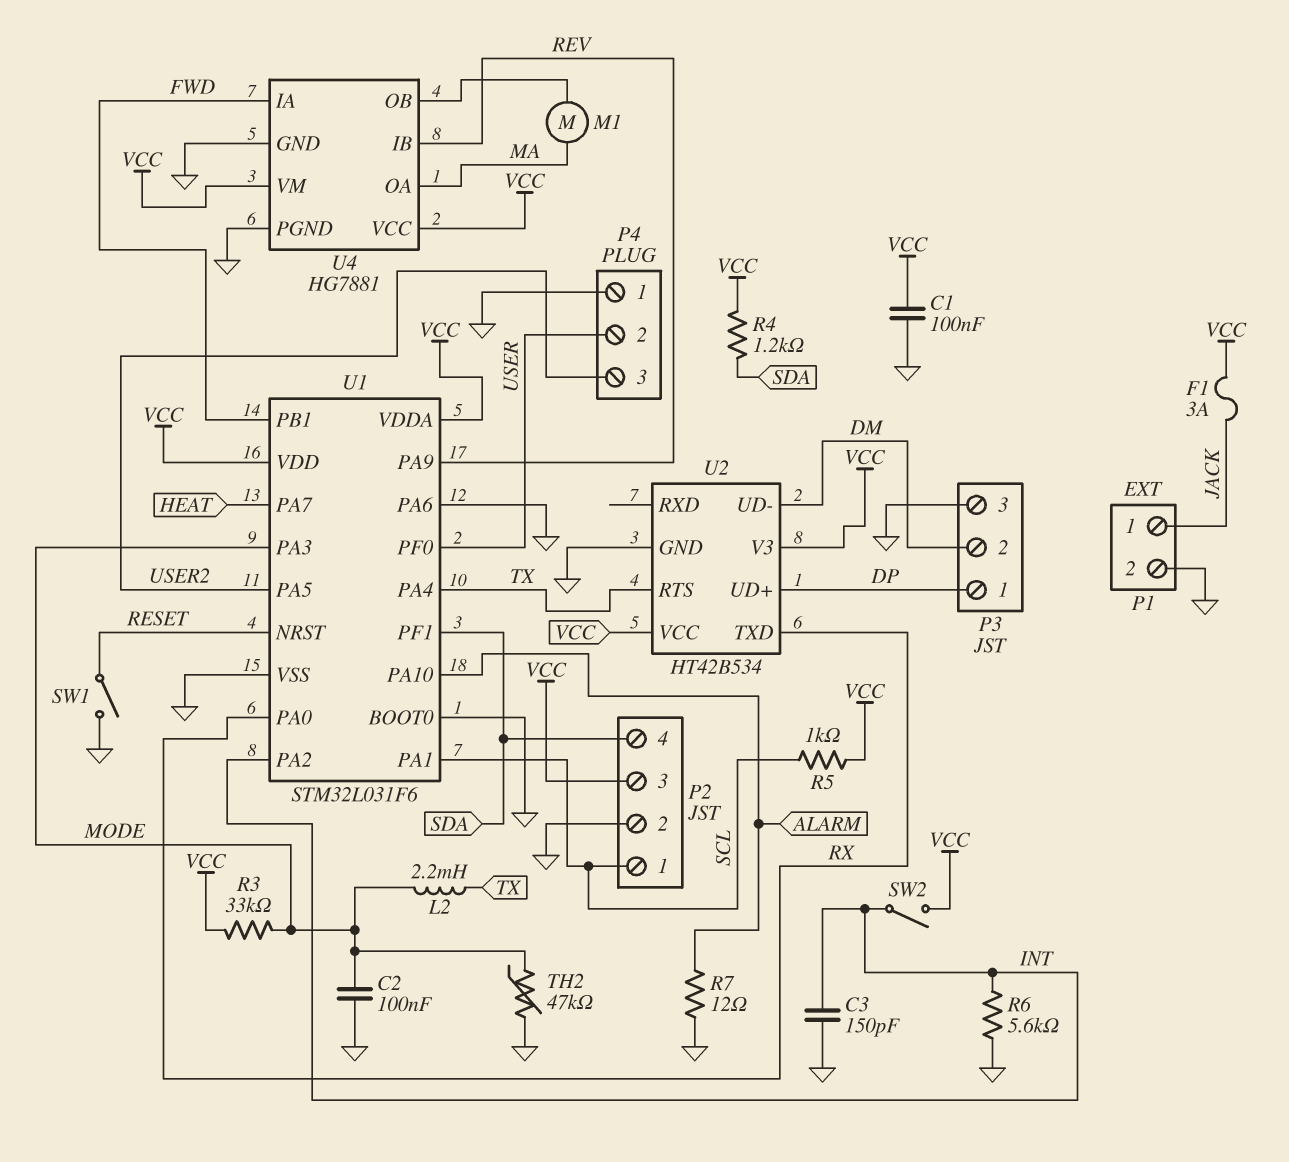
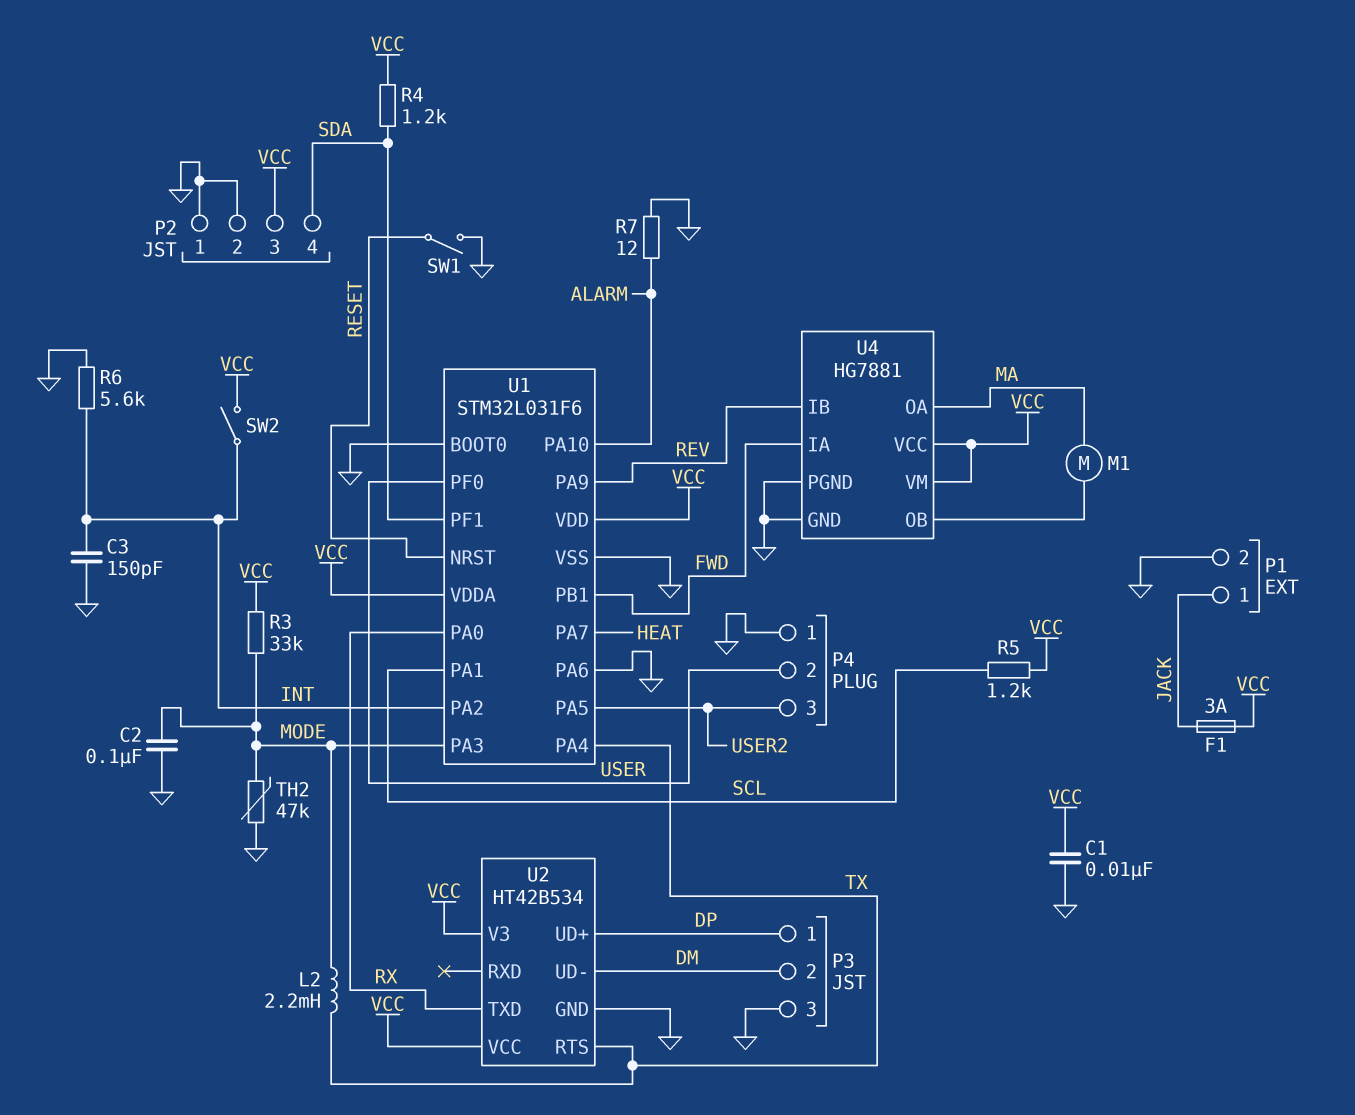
C1: 100nF (GND, VCC) -> 10nF (GND, VCC)
P2 pin 1: SCL -> GND
R5: 1k (SCL, VCC) -> 1.2k (SCL, VCC)

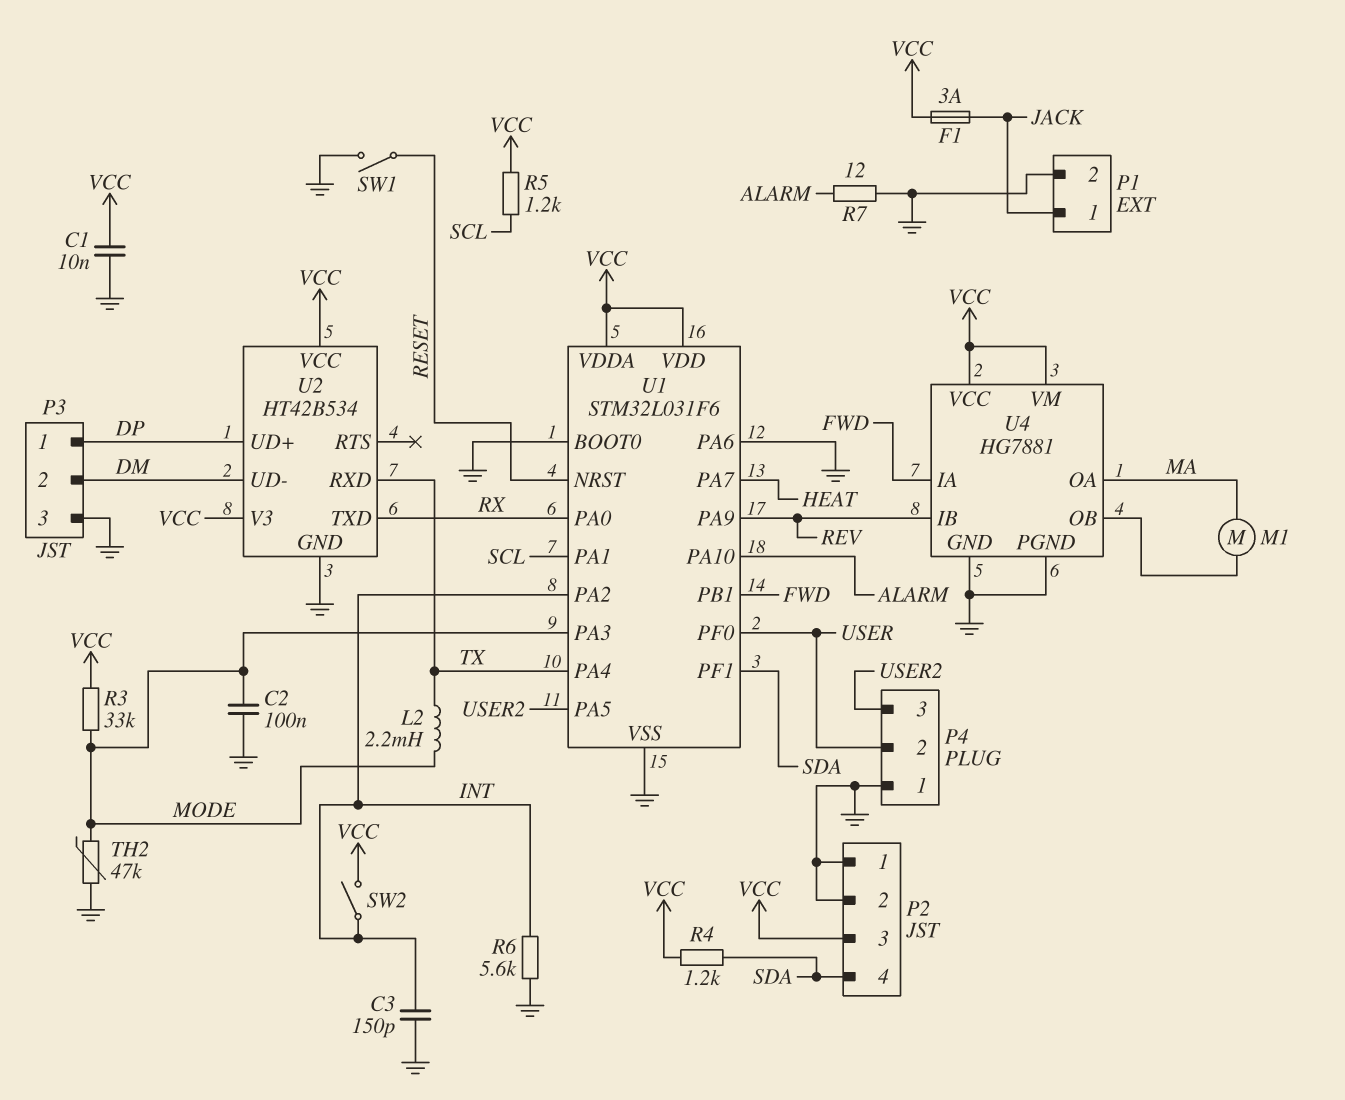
U2 pin RTS: TX -> none
U2 pin RXD: none -> TX

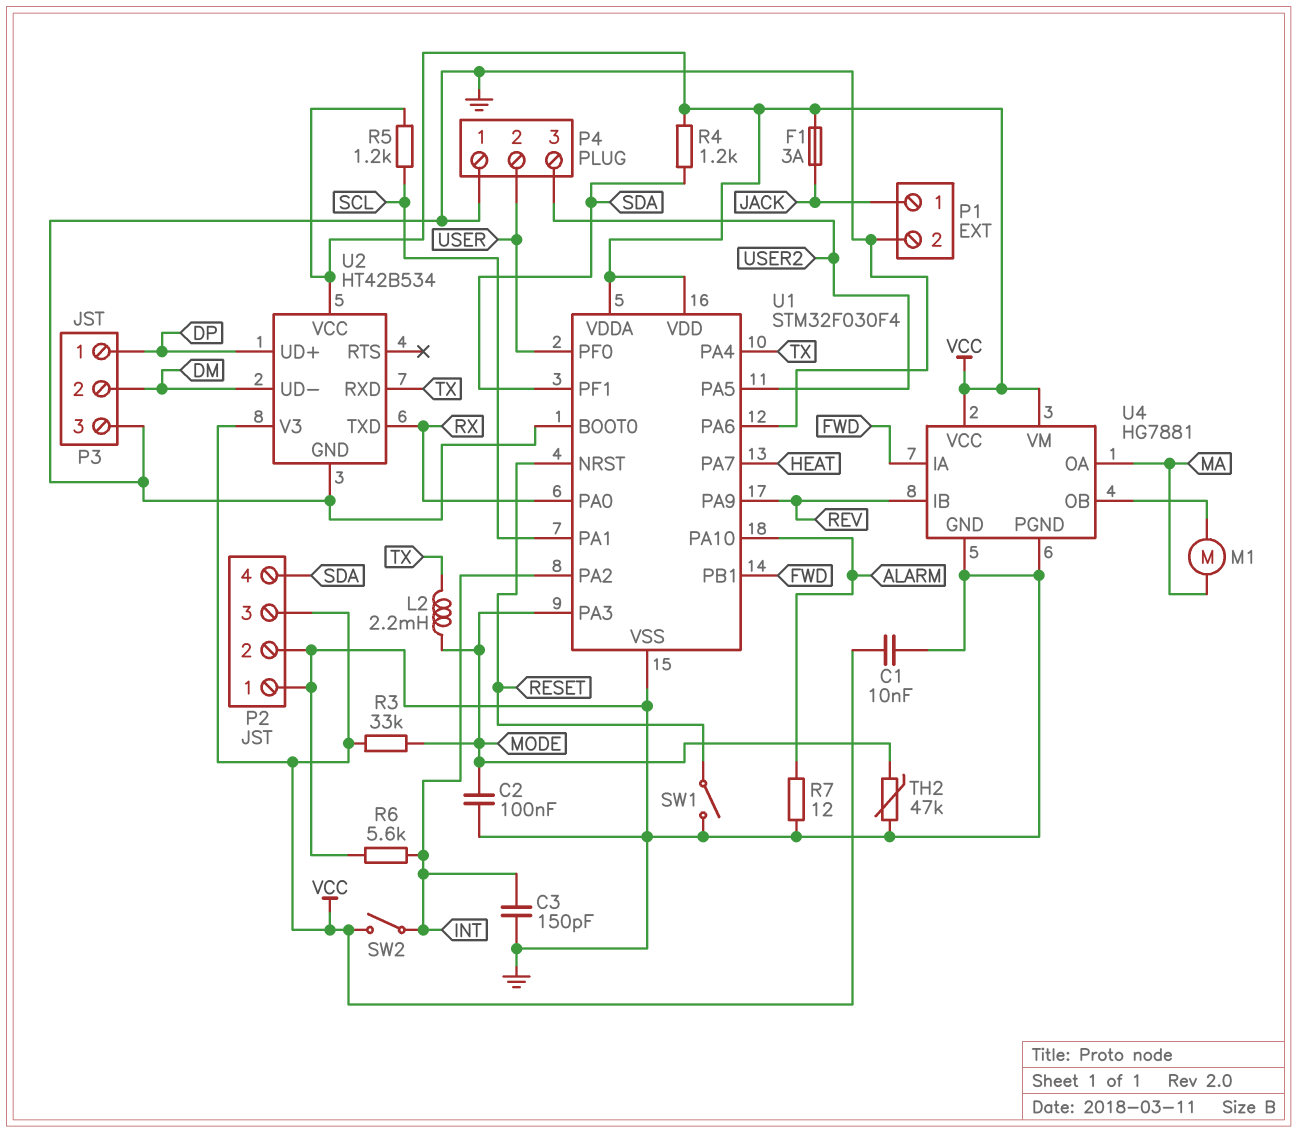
U1: STM32L031F6 -> STM32F030F4

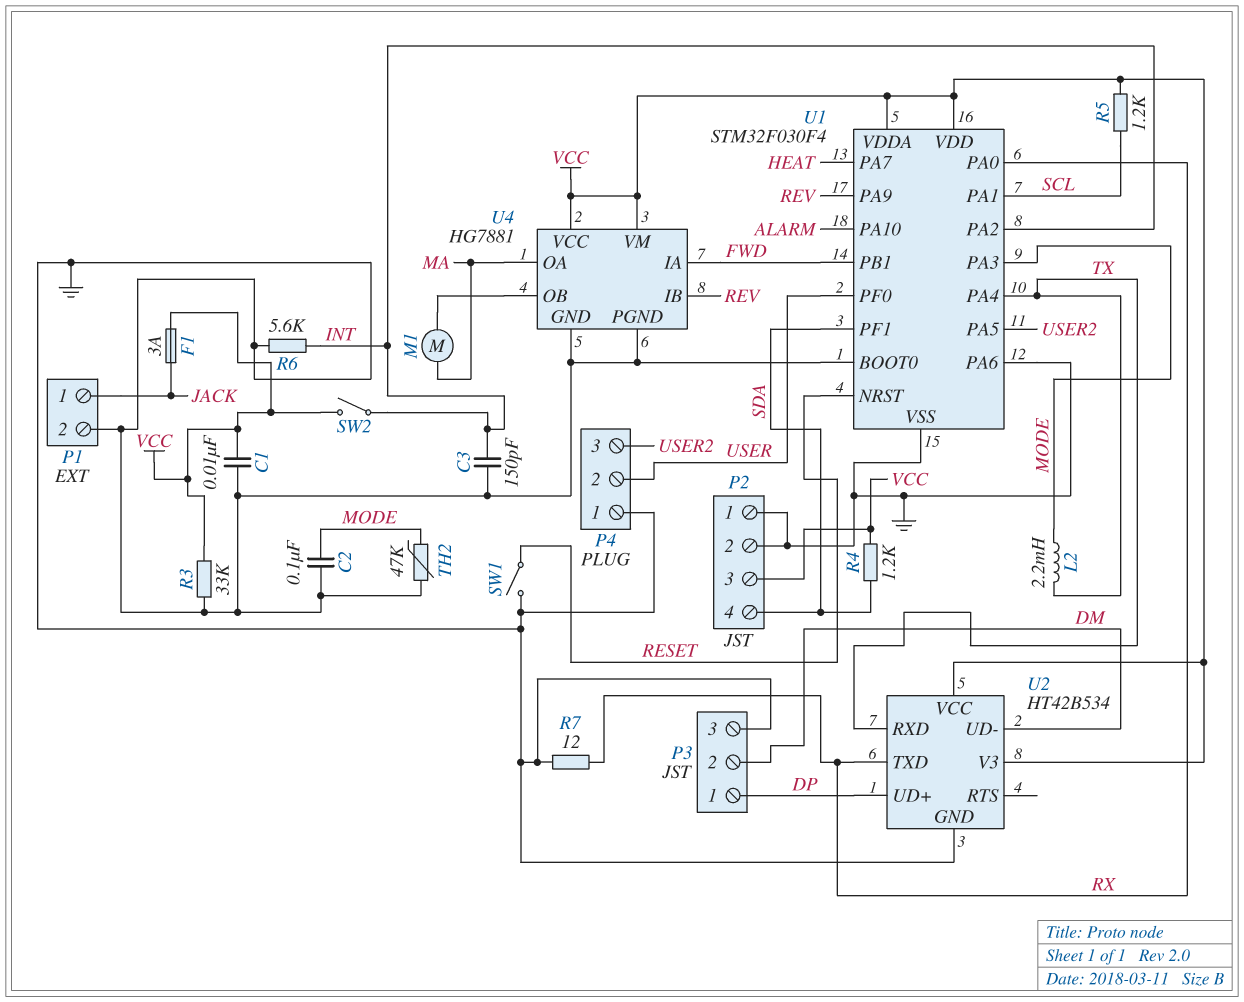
R3: 33k (MODE, VCC) -> 33k (GND, VCC)
R7: 12 (ALARM, GND) -> 12 (GND, RX)

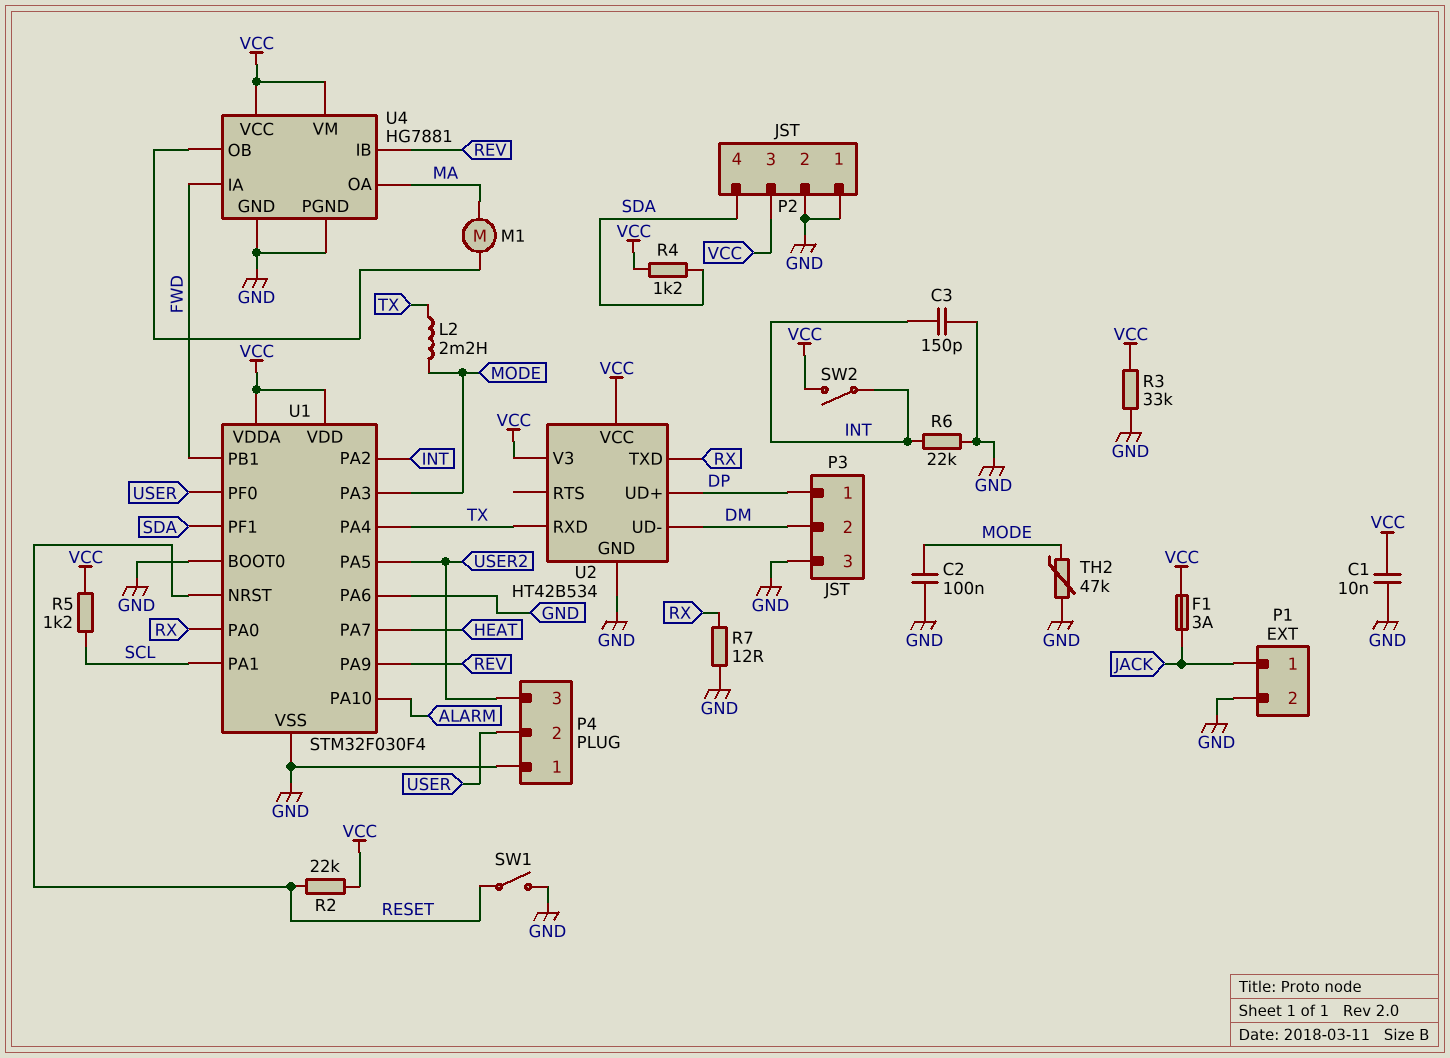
R2: none -> 22k (RESET, VCC)
R6: 5.6k (GND, INT) -> 22k (GND, INT)

